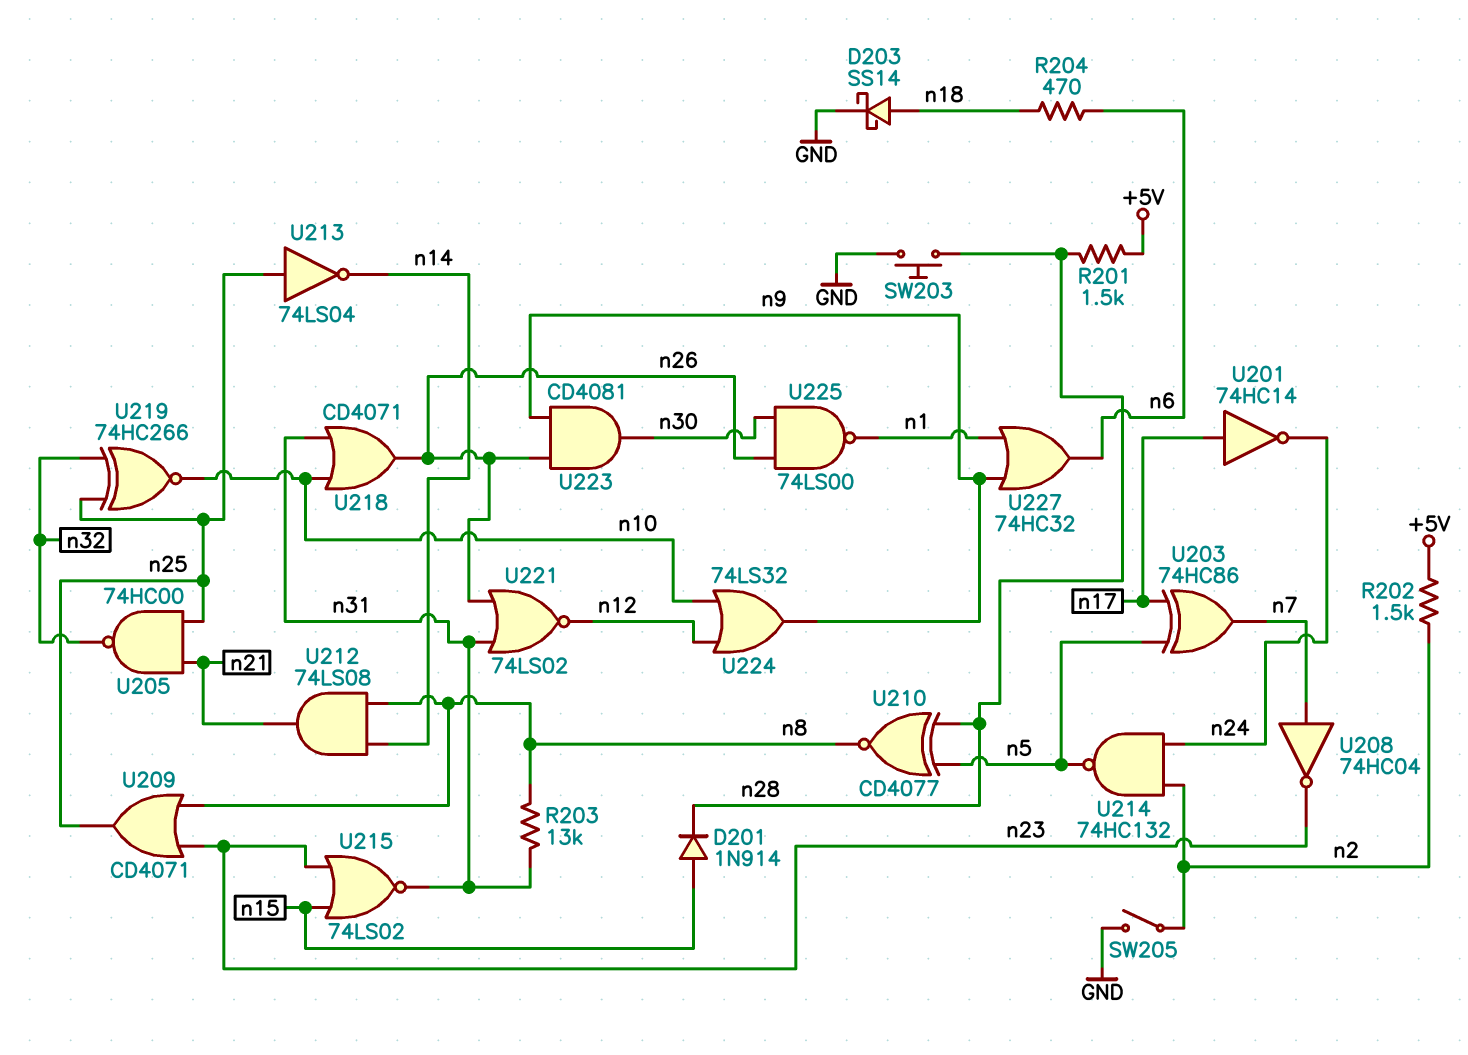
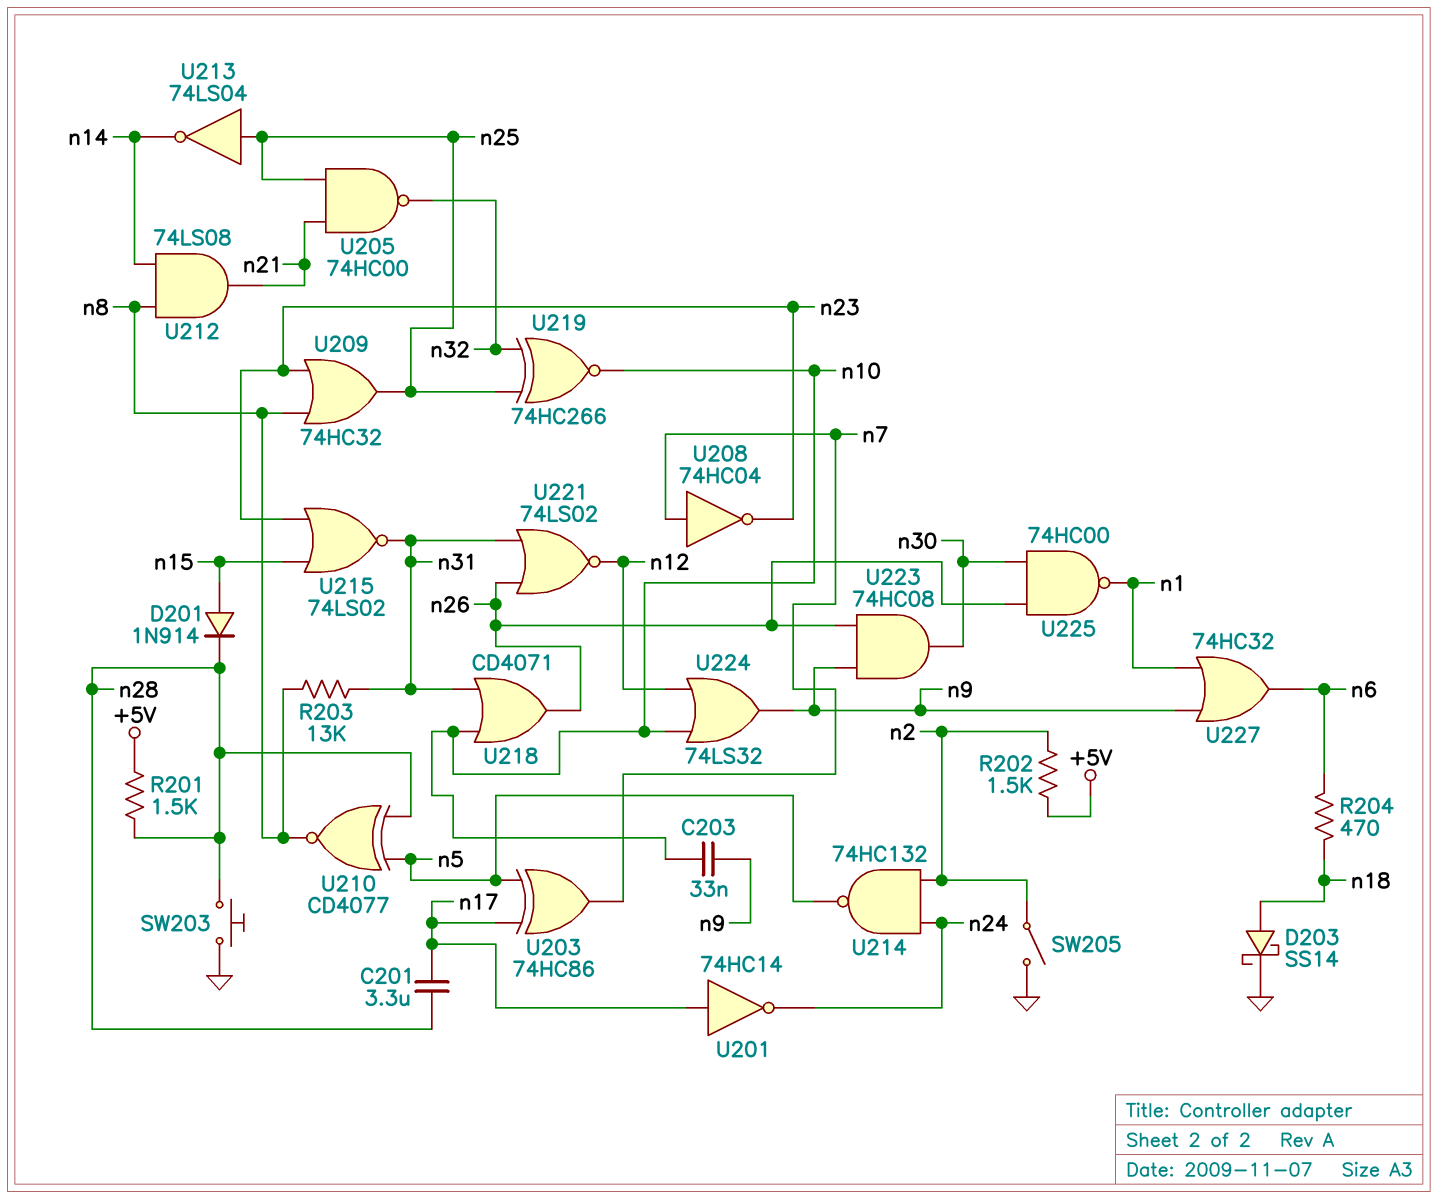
C201: none -> 3.3uF (n17, n28)
C203: none -> 33nF (n9, n10)
U209: OR CD4071 (in n8, in n23, out n25) -> OR 74HC32 (in n8, in n23, out n25)
U223: AND CD4081 (in n9, in n26, out n30) -> AND 74HC08 (in n9, in n26, out n30)
U225: NAND 74LS00 (in n26, in n30, out n1) -> NAND 74HC00 (in n26, in n30, out n1)

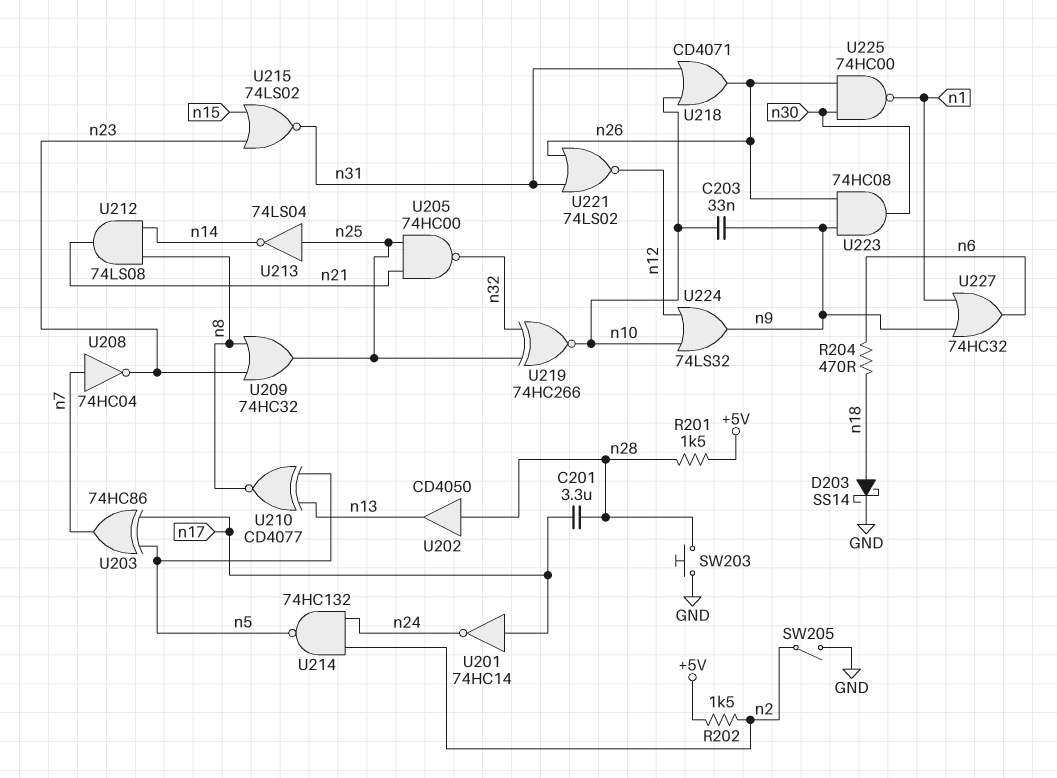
D201: diode 1N914 (A n15, K n28) -> none
R203: 13k (n8, n31) -> none
U202: none -> buffer CD4050 (in n28, out n13)
U210: XNOR CD4077 (in n5, in n28, out n8) -> XNOR CD4077 (in n5, in n13, out n8)

